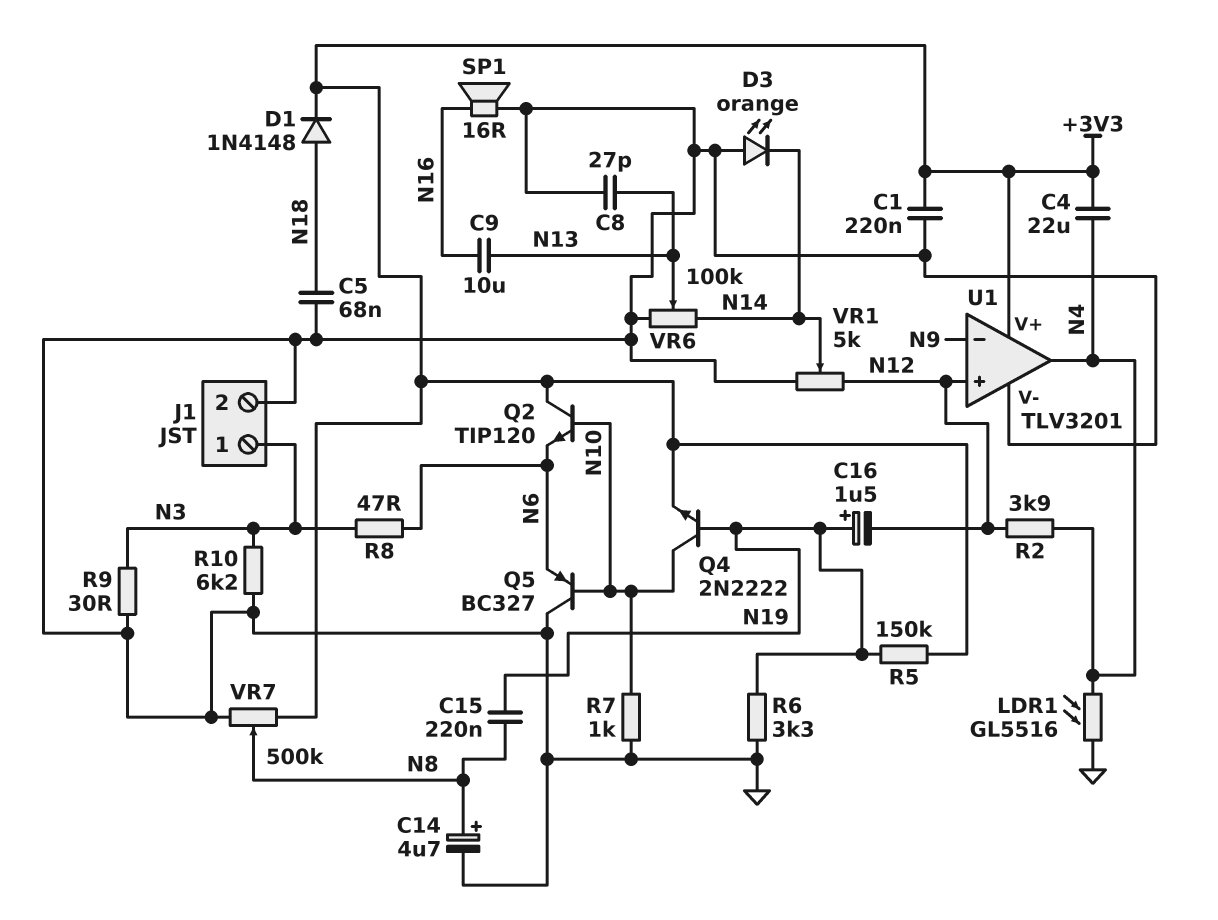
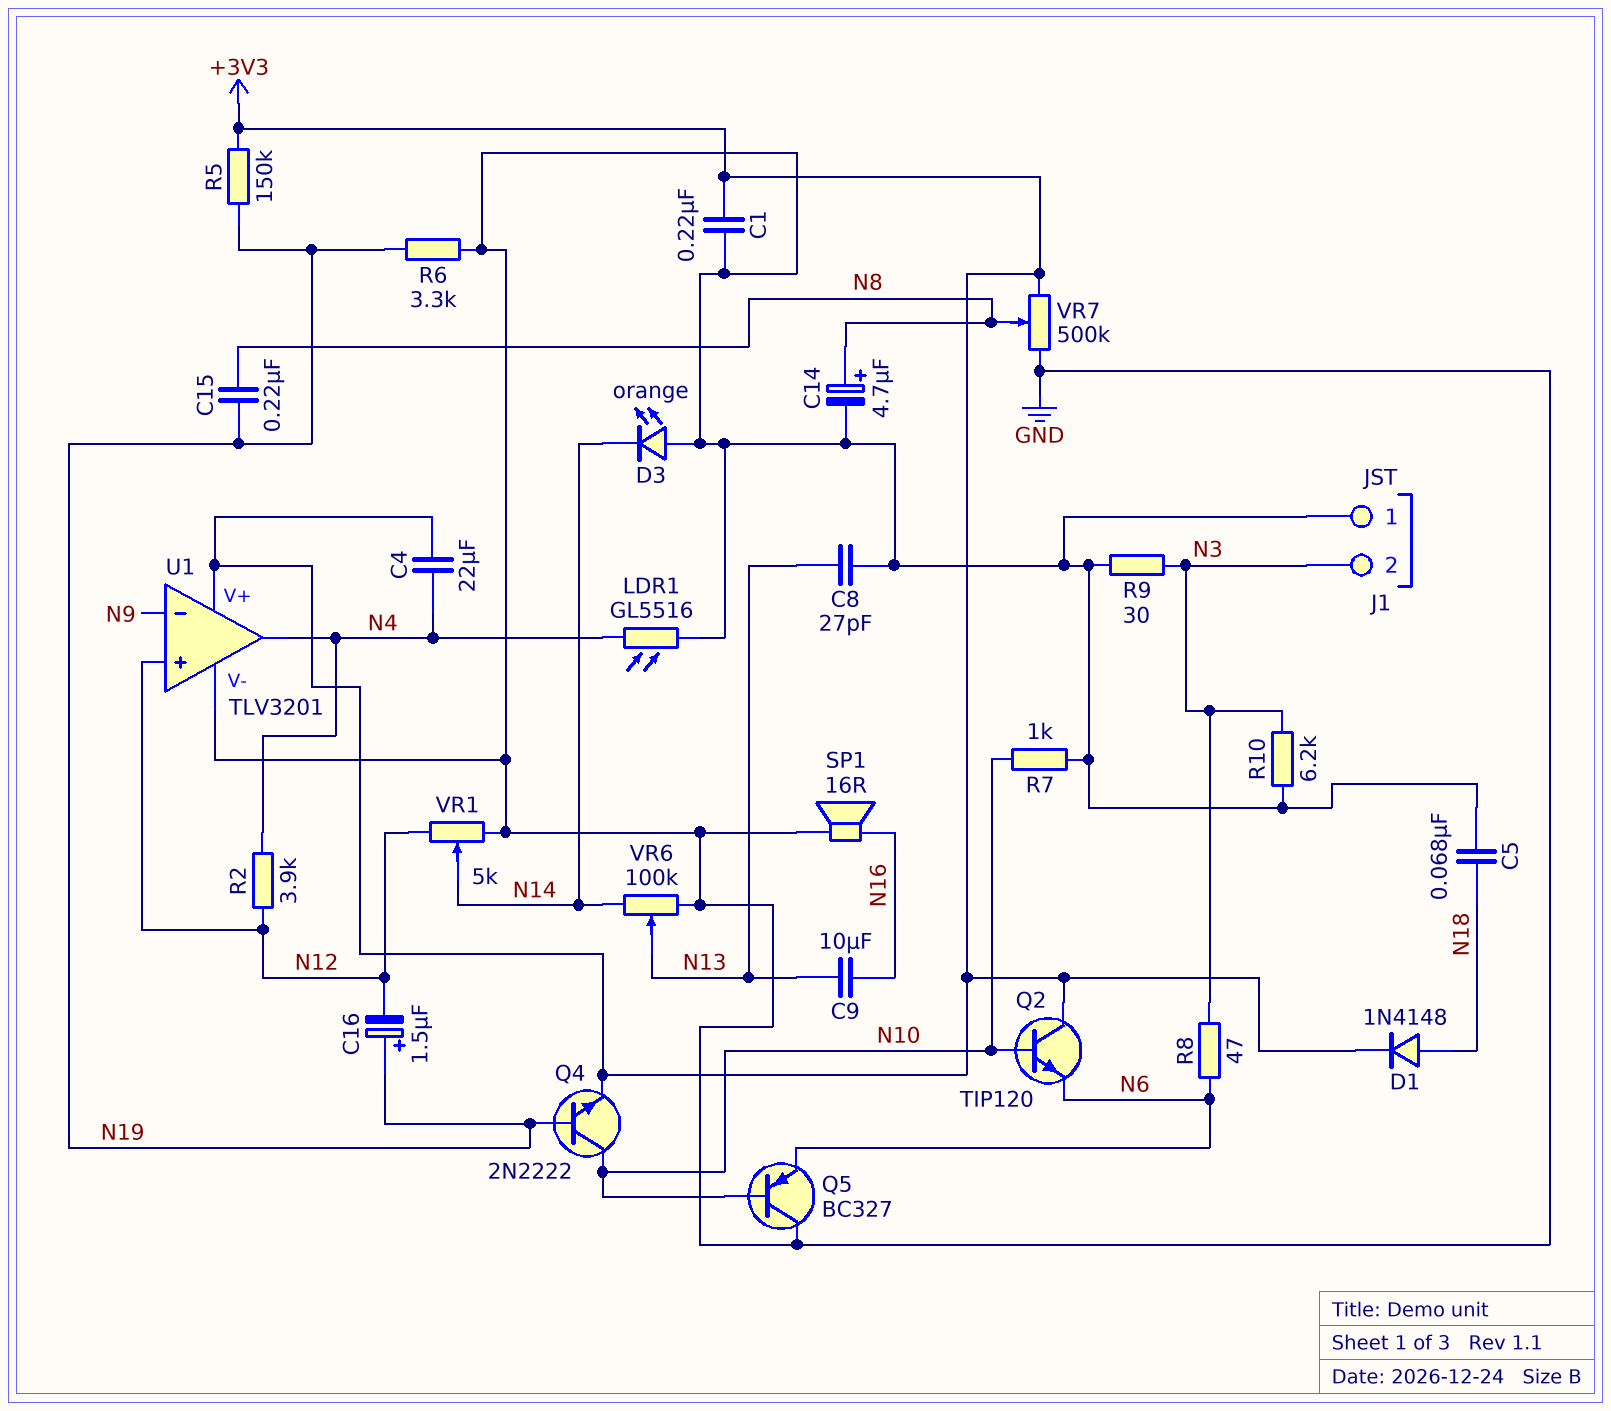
J1 pin 1: N3 -> GND
J1 pin 2: GND -> N3

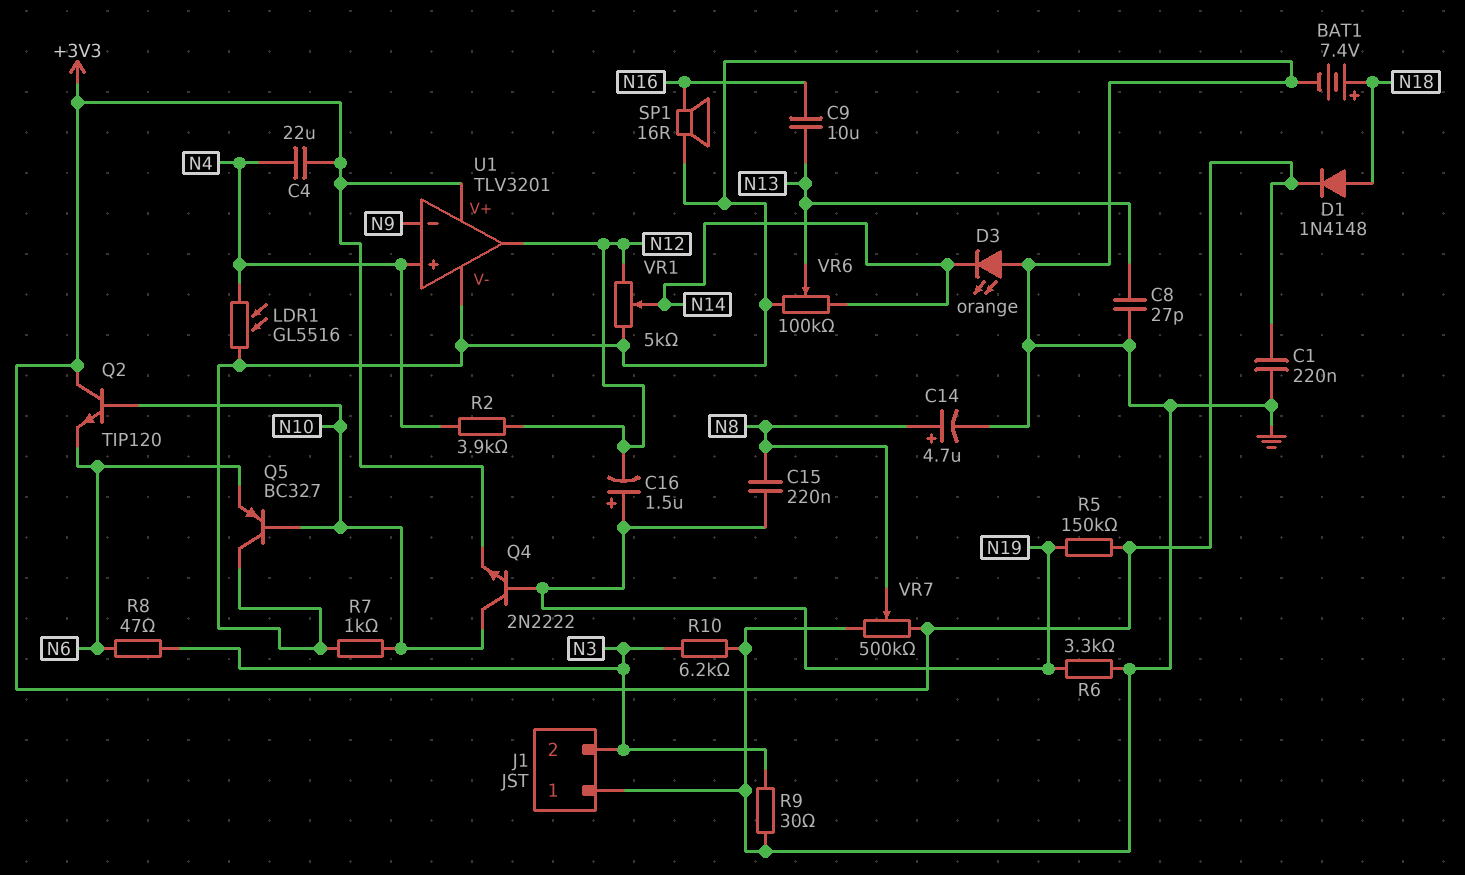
BAT1: none -> 7.4V (plus N18, minus GND)
C5: 68nF (GND, N18) -> none
U1 pin in+: N12 -> N4
U1 pin out: N4 -> N12

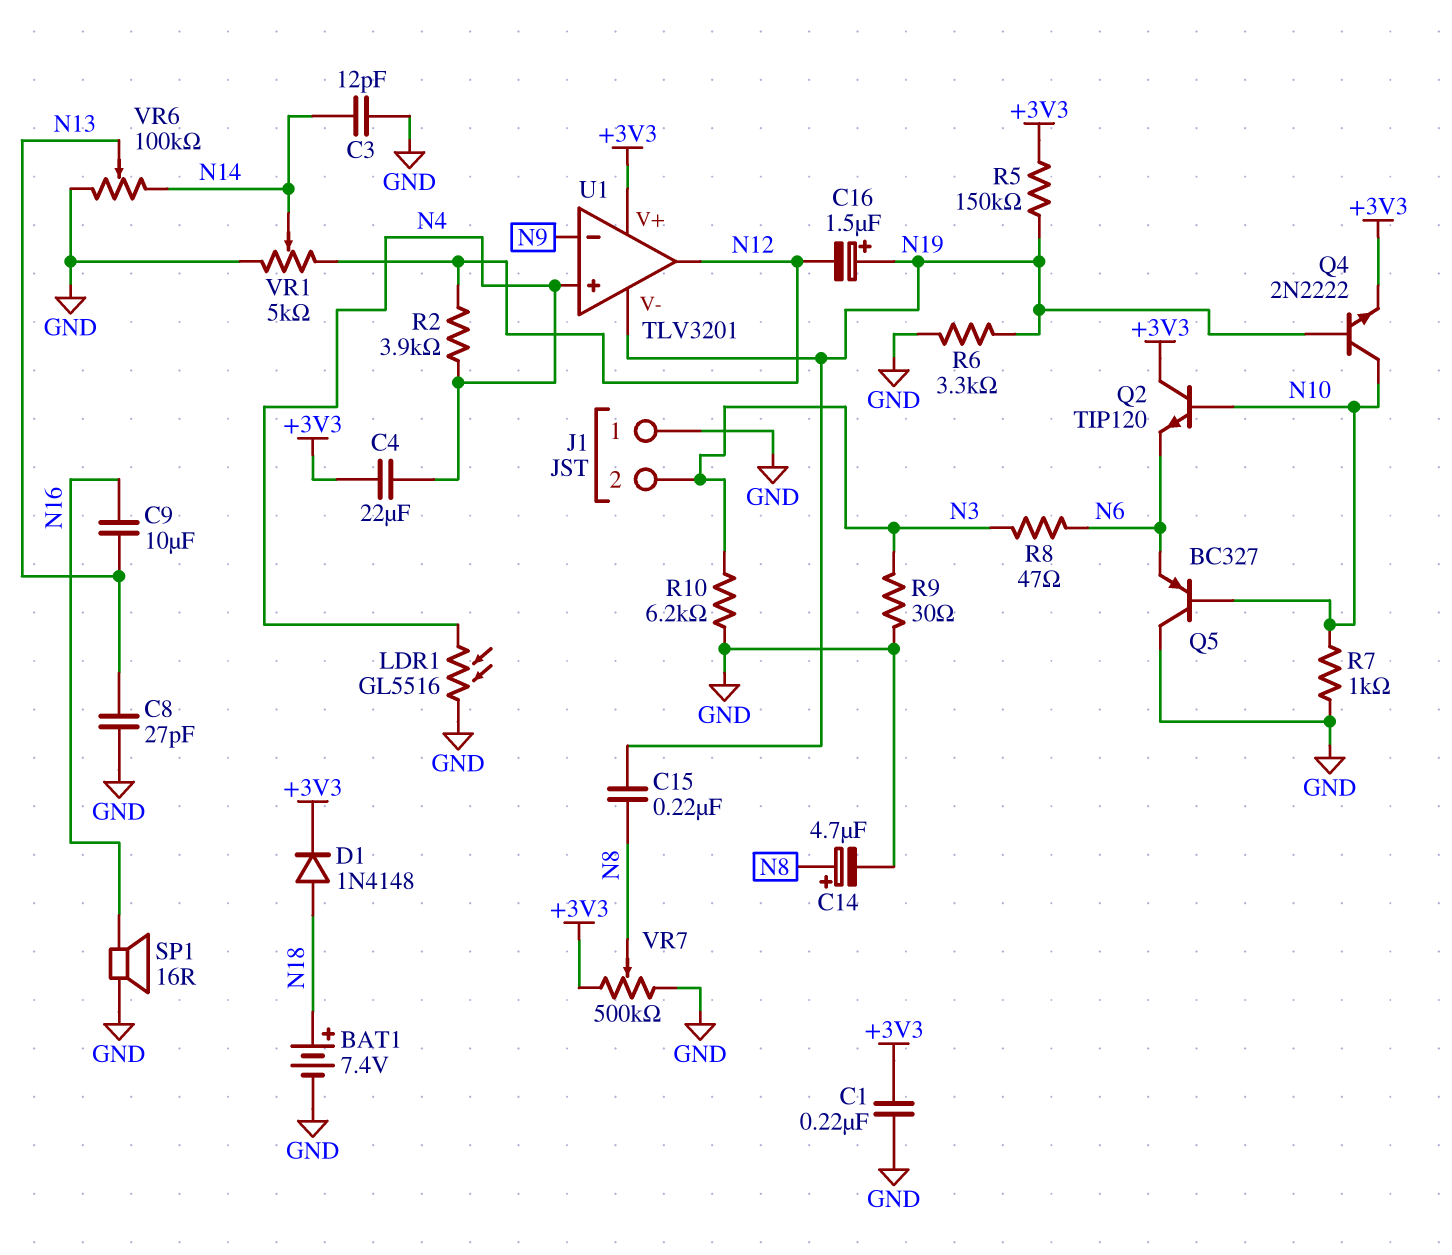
C3: none -> 12pF (GND, N14)
D3: LED orange (A GND, K N14) -> none
U1 pin V-: GND -> N19

